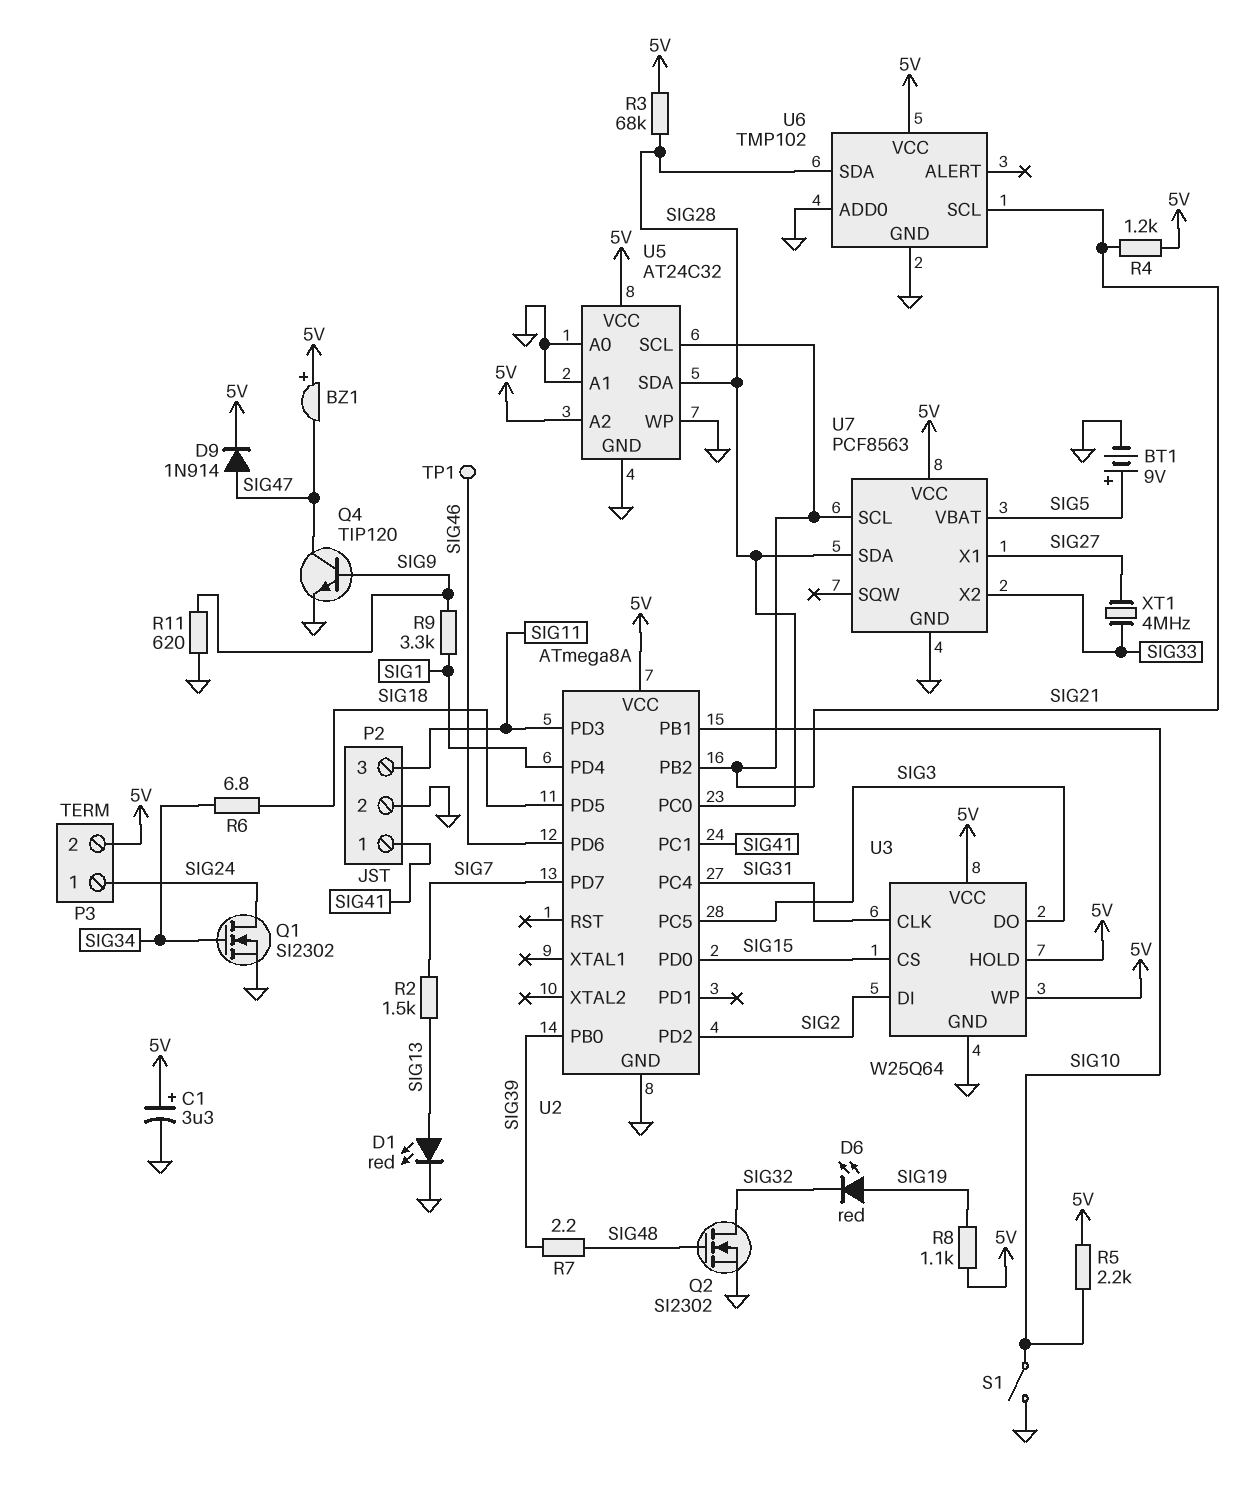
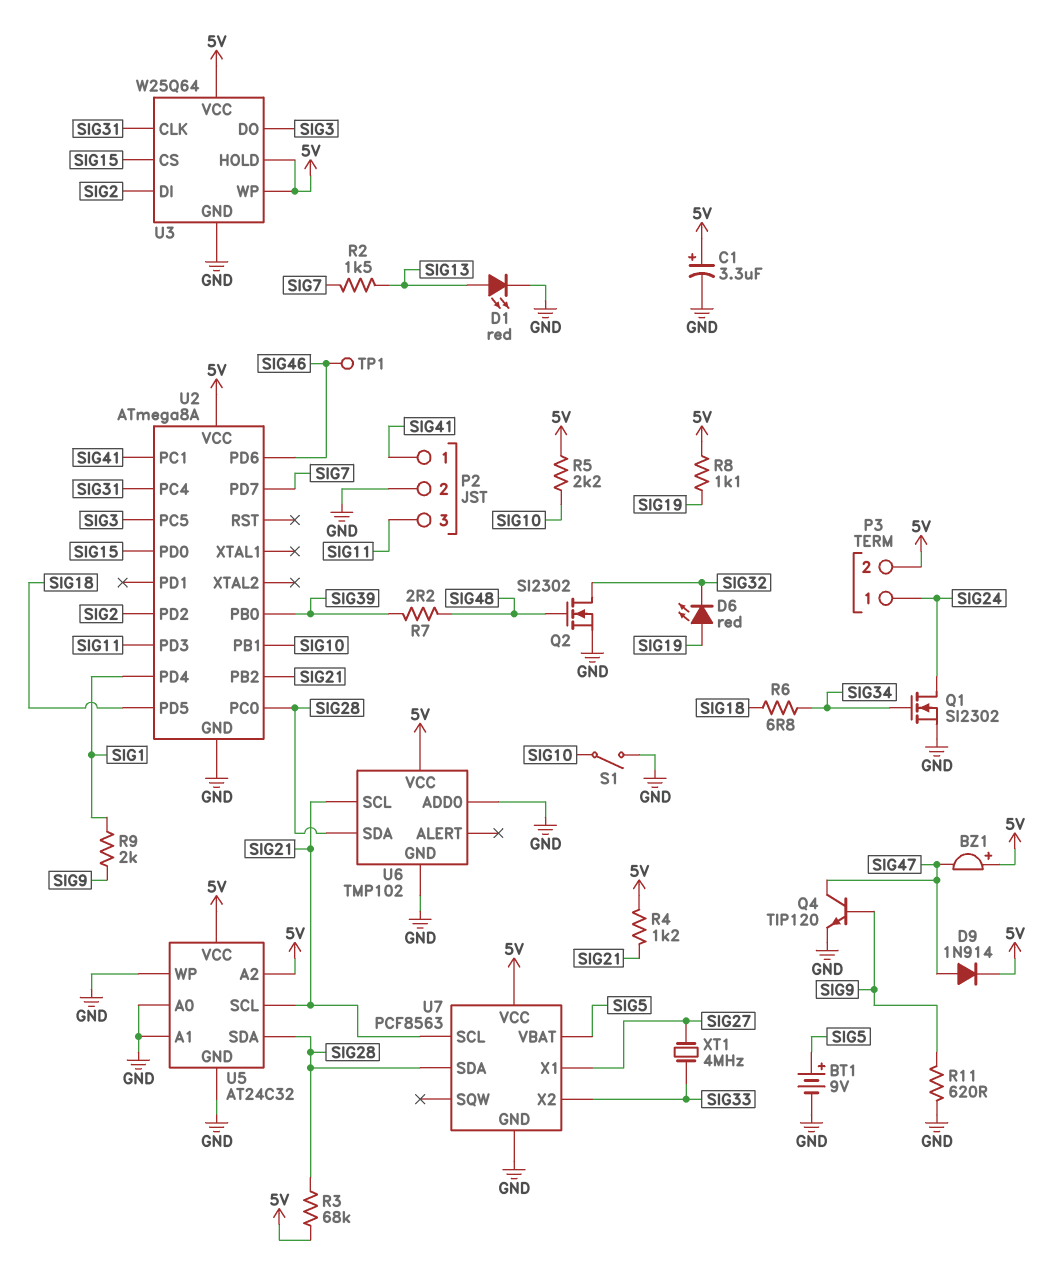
R9: 3.3k (SIG1, SIG9) -> 2k (SIG1, SIG9)

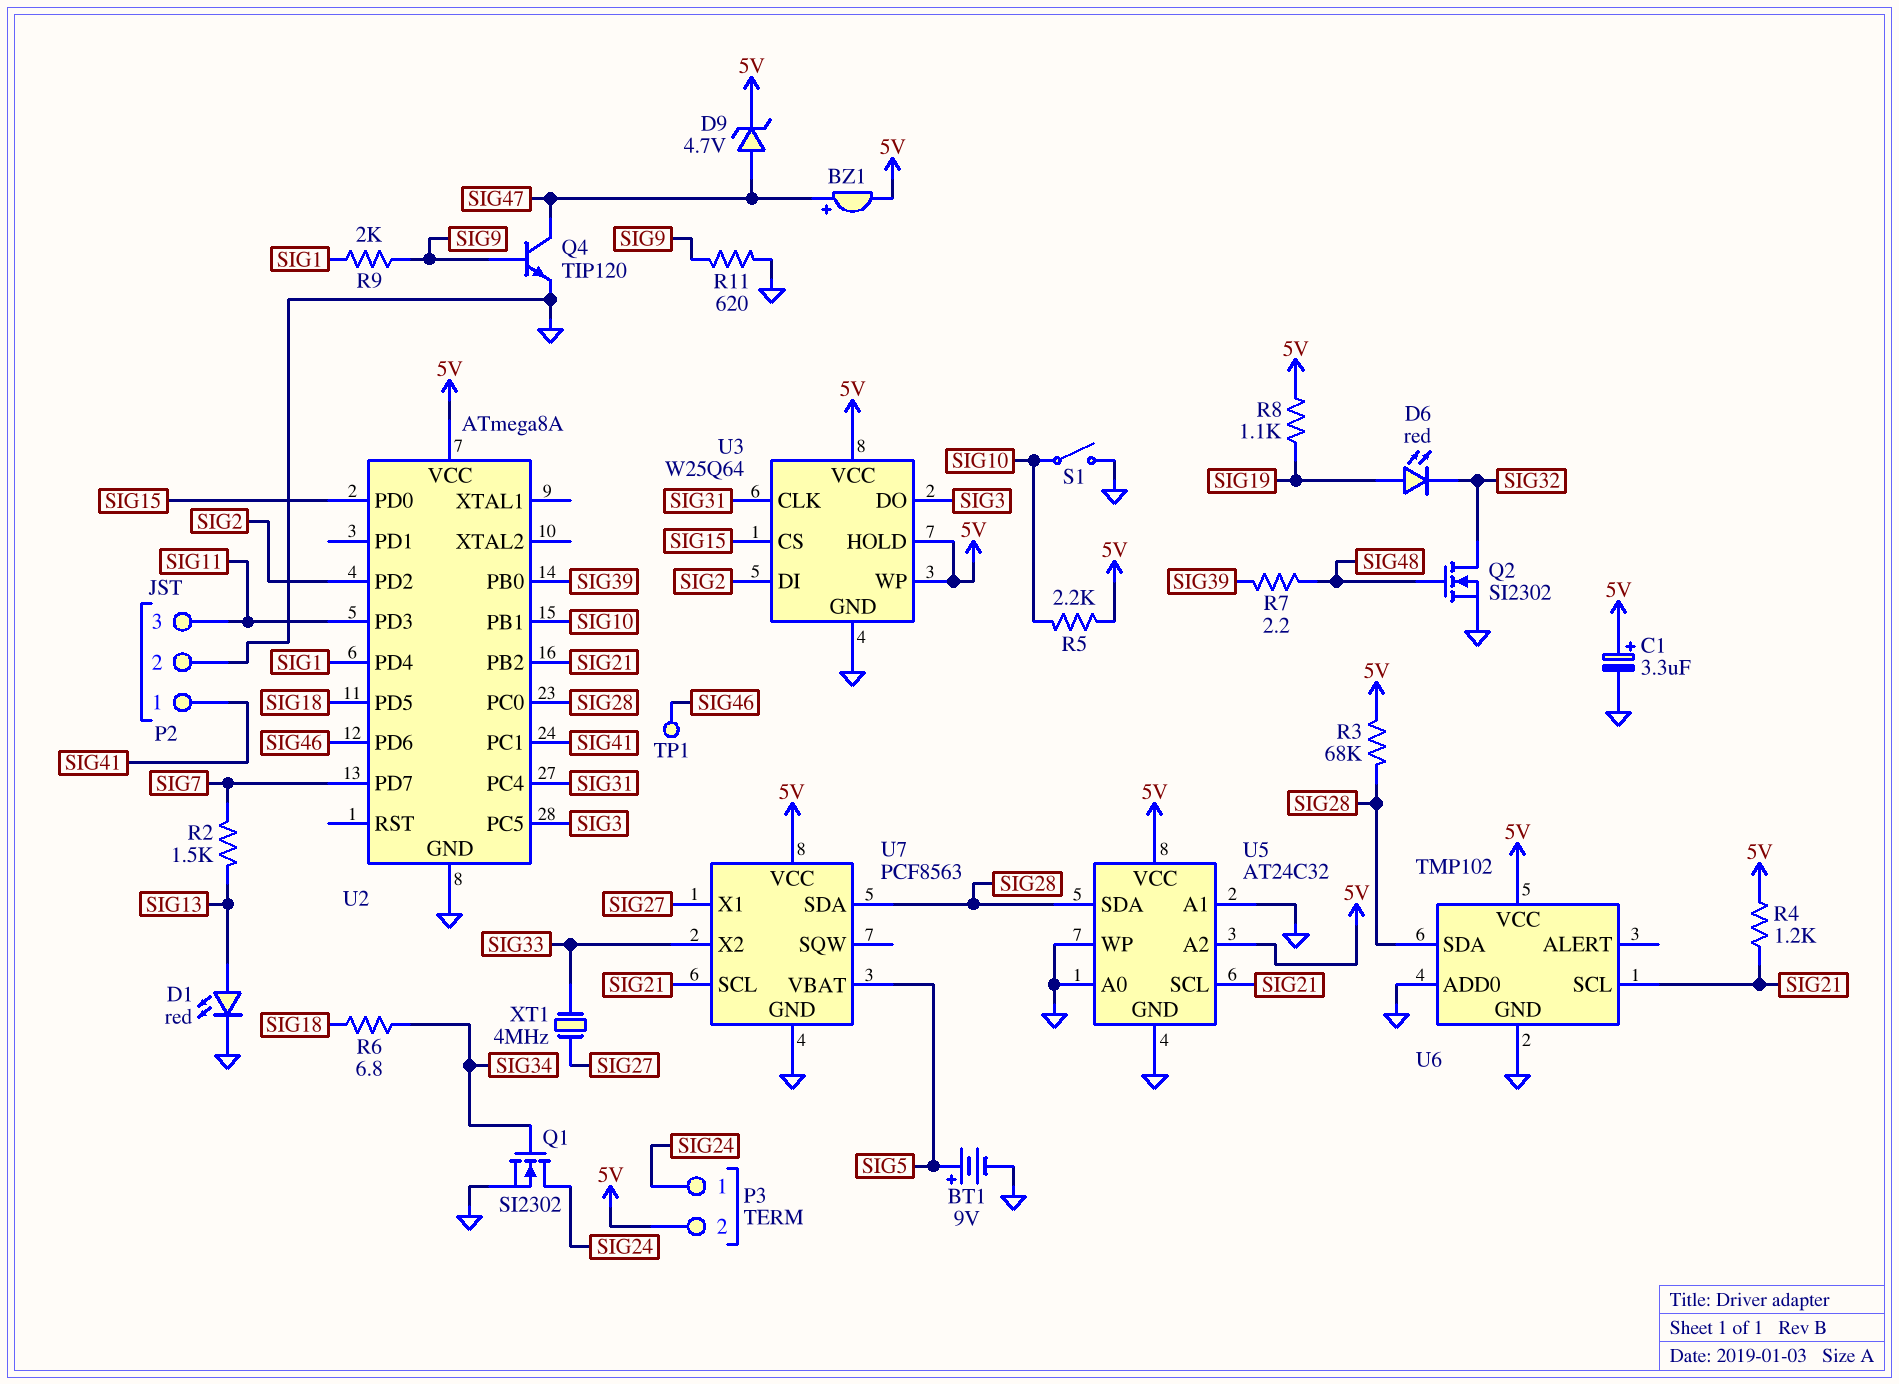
BZ1: buzzer (plus 5V, minus SIG47) -> buzzer (plus SIG47, minus 5V)
D9: diode 1N914 (A SIG47, K 5V) -> zener 4.7V (A SIG47, K 5V)

